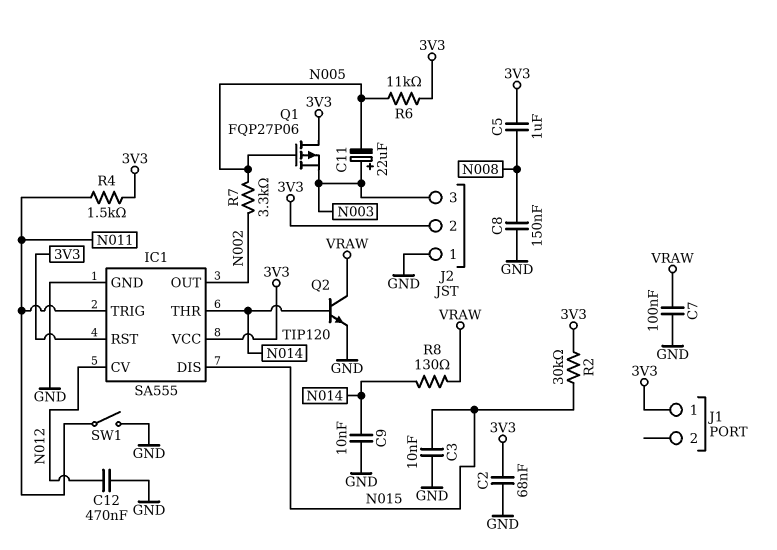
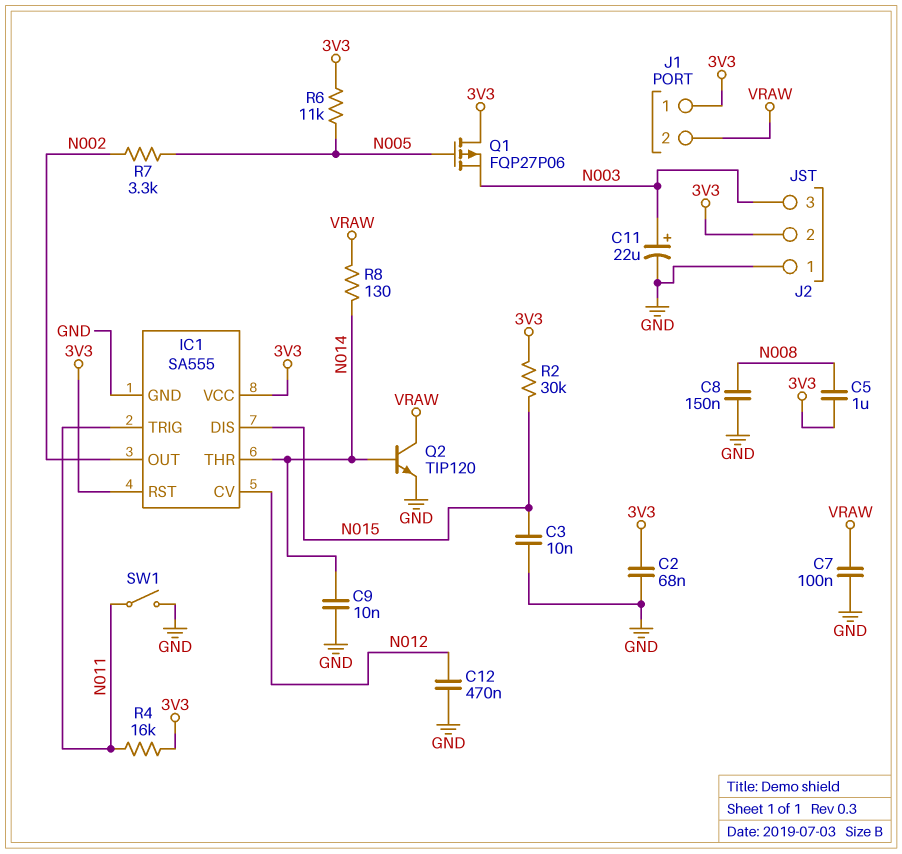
C11: 22uF (plus N003, minus N005) -> 22uF (plus N003, minus GND)
J1 pin 2: none -> VRAW
R4: 1.5k (3V3, N011) -> 16k (3V3, N011)

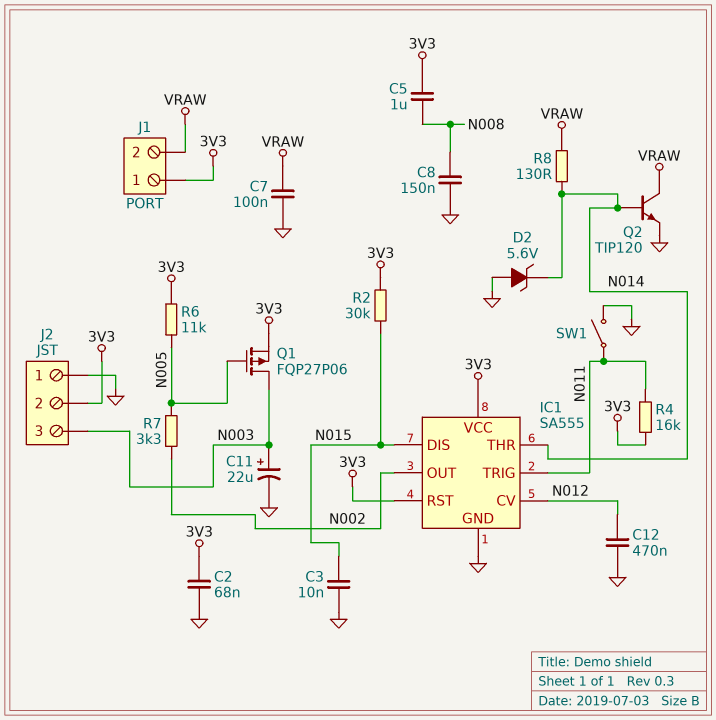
C9: 10nF (GND, N014) -> none
D2: none -> zener 5.6V (A GND, K N014)
Q1: PMOS FQP27P06 (G N005, D 3V3, S N003) -> PMOS FQP27P06 (G N005, D N003, S 3V3)

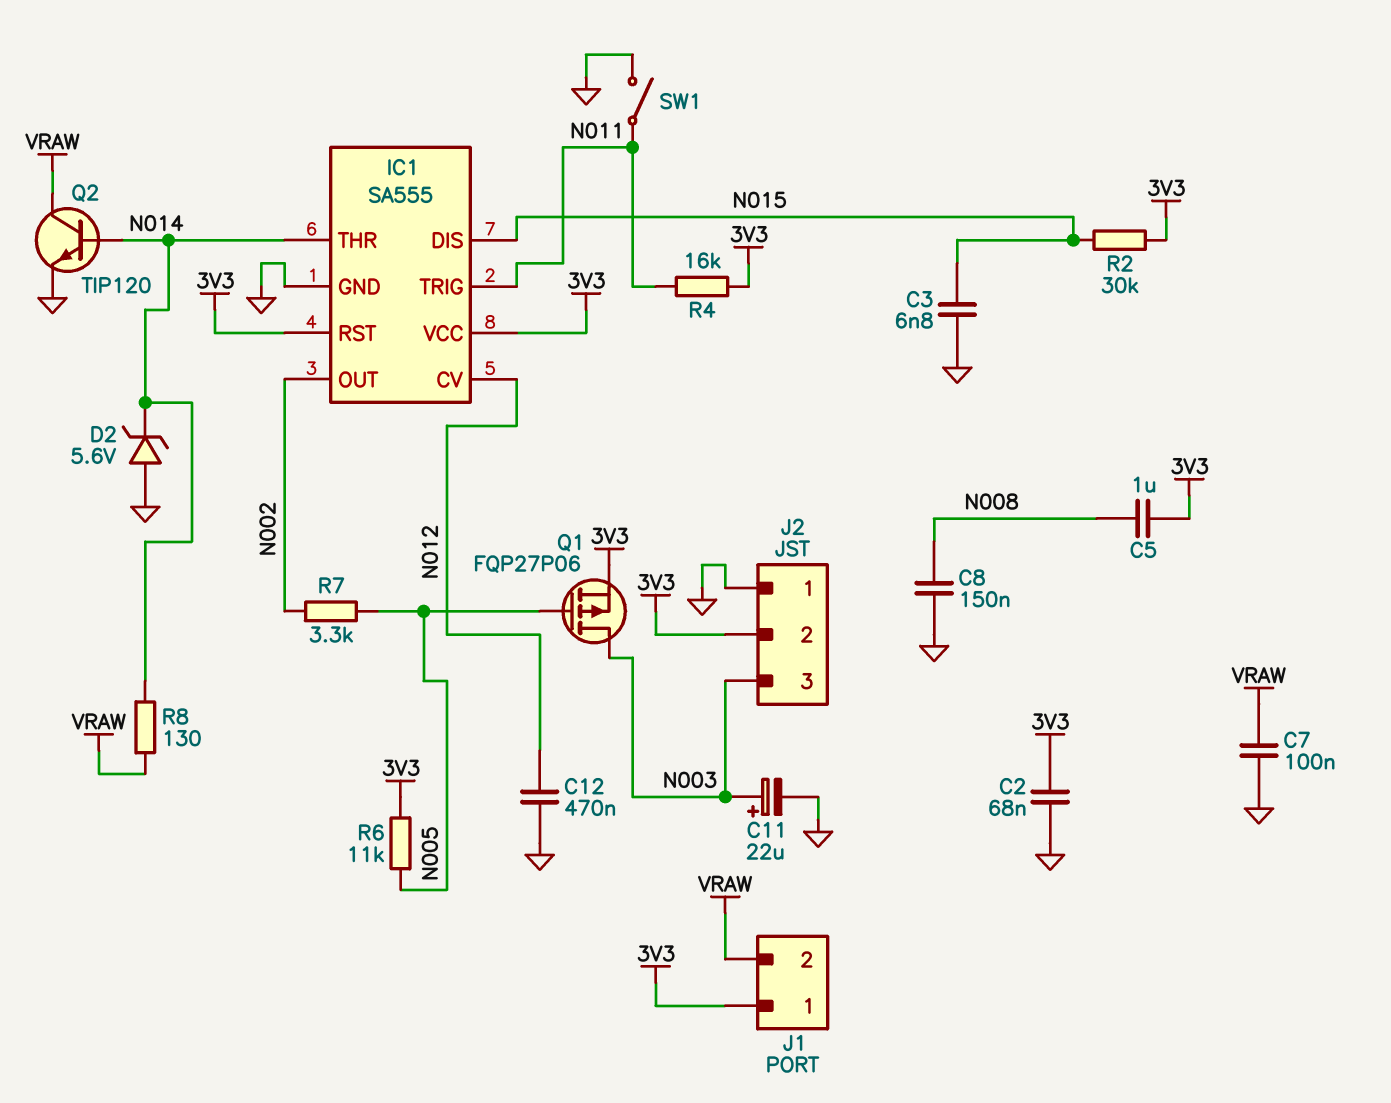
C3: 10nF (GND, N015) -> 6.8nF (GND, N015)

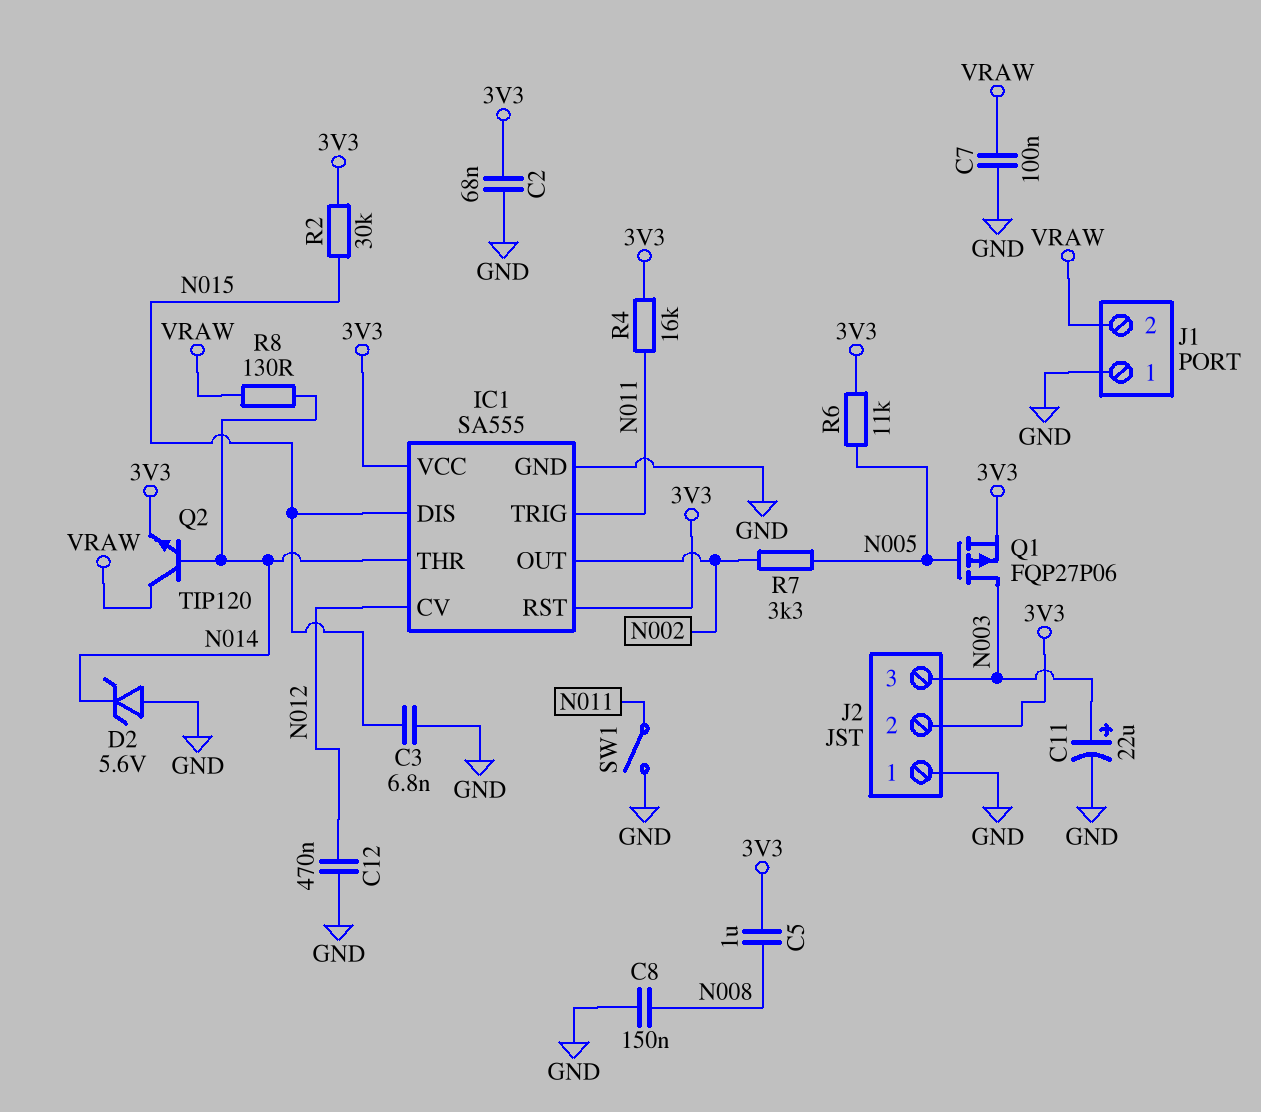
J1 pin 1: 3V3 -> GND
Q2: NPN TIP120 (B N014, C VRAW, E GND) -> NPN TIP120 (B N014, C VRAW, E 3V3)

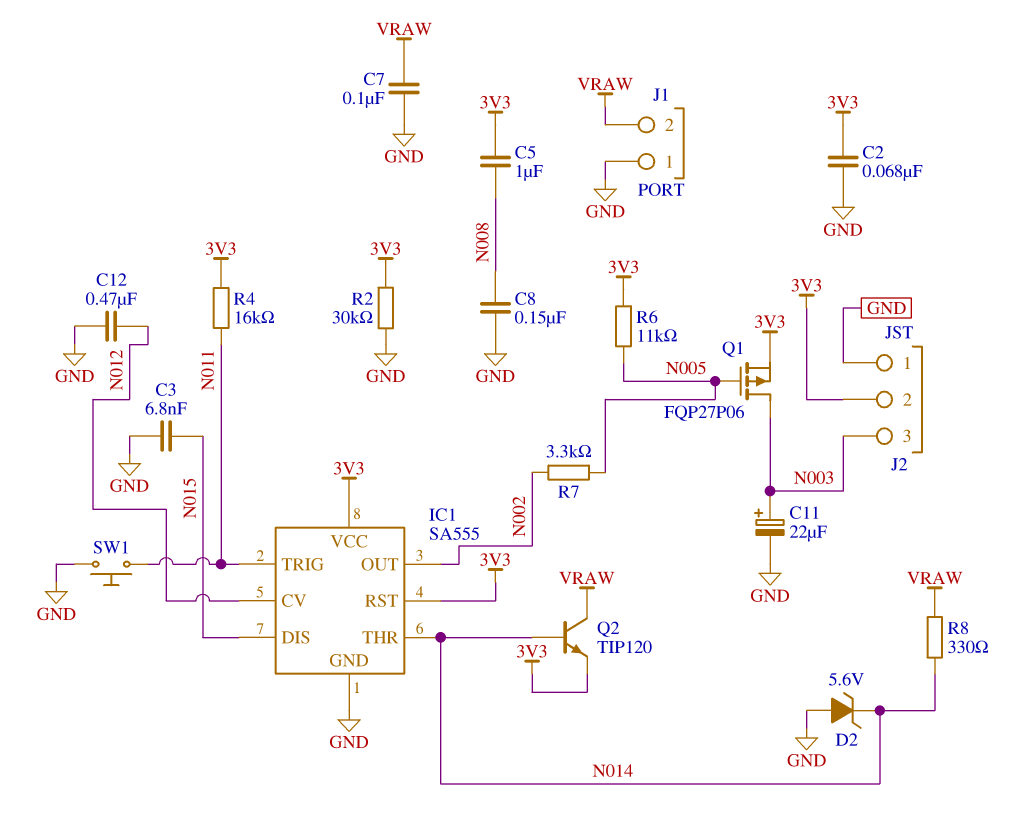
R2: 30k (3V3, N015) -> 30k (3V3, GND)
R8: 130 (N014, VRAW) -> 330 (N014, VRAW)
SW1: switch (GND, N011) -> button (GND, N011)

